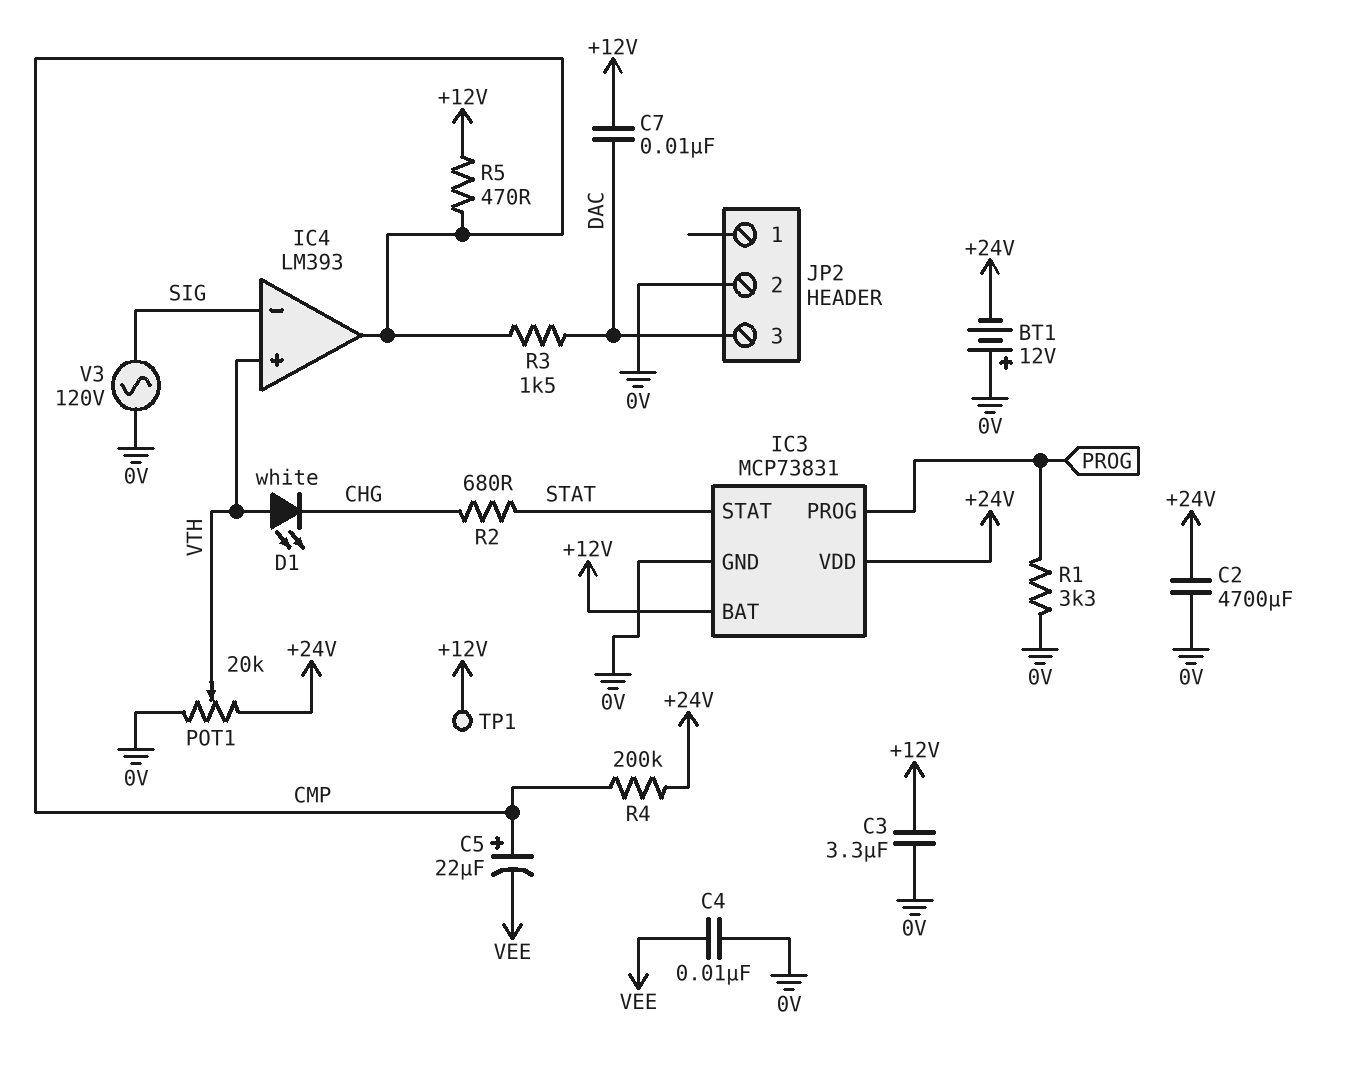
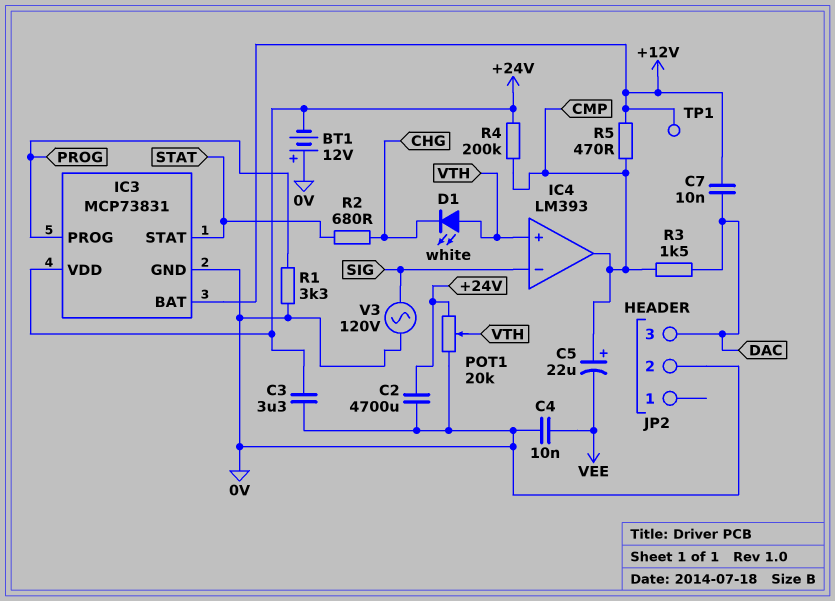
C3: 3.3uF (+12V, 0V) -> 3.3uF (+24V, 0V)

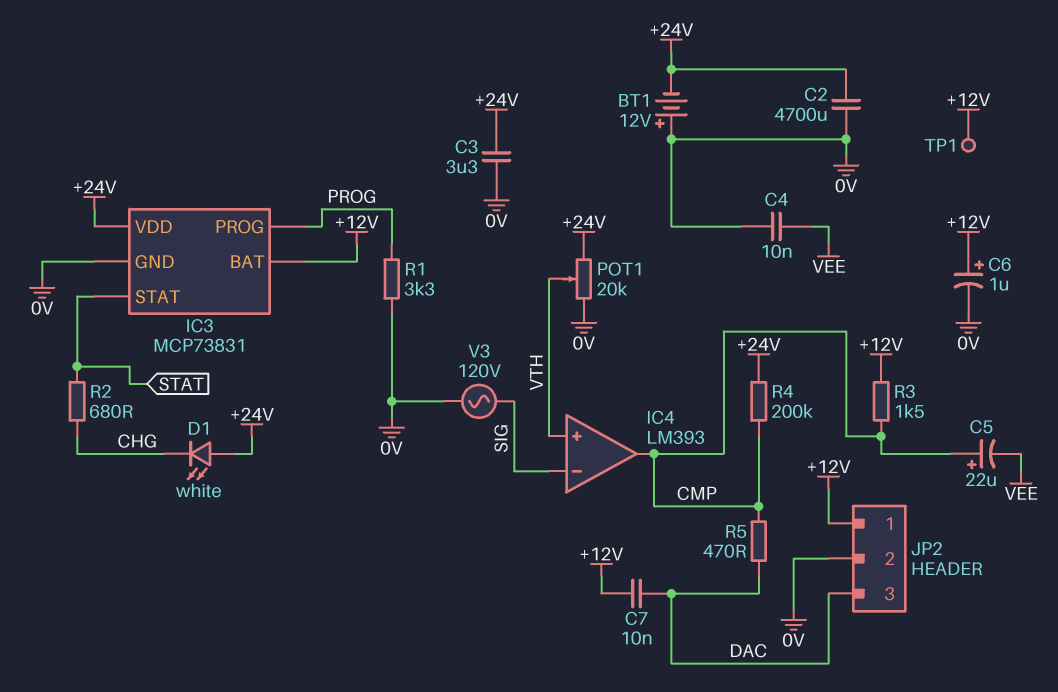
C6: none -> 1uF (plus +12V, minus 0V)
D1: LED white (A VTH, K CHG) -> LED white (A +24V, K CHG)
JP2 pin 1: none -> +12V
R3: 1.5k (CMP, DAC) -> 1.5k (+12V, CMP)
R5: 470 (+12V, CMP) -> 470 (CMP, DAC)

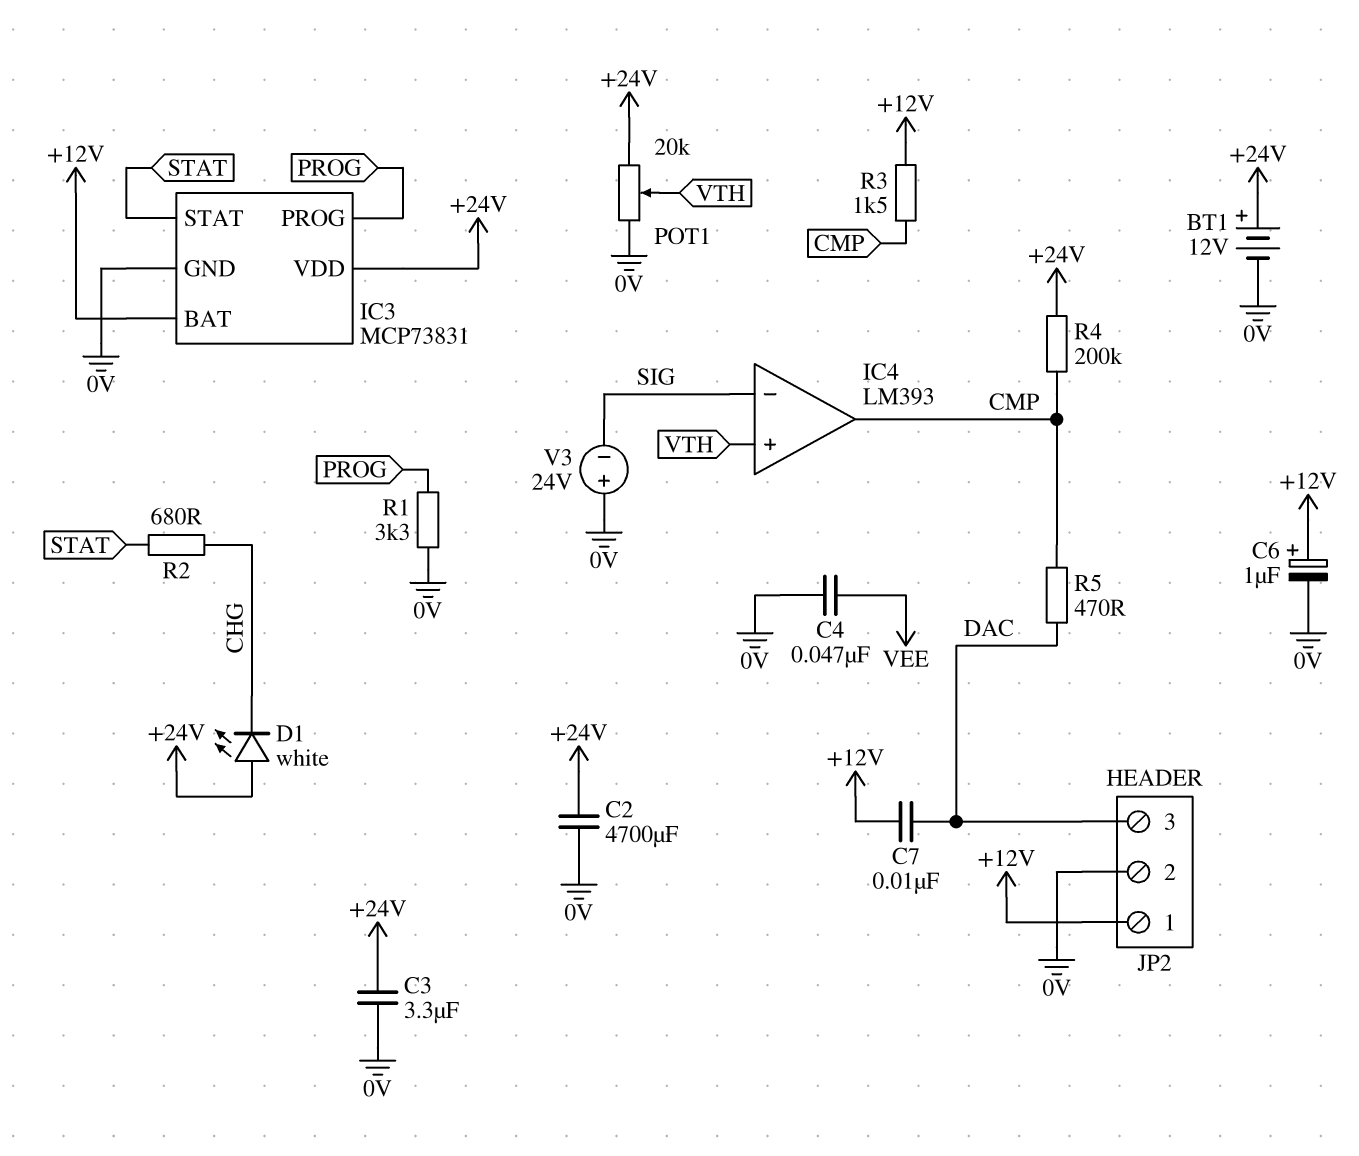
BT1: 12V (plus 0V, minus +24V) -> 12V (plus +24V, minus 0V)
C4: 10nF (0V, VEE) -> 47nF (0V, VEE)
C5: 22uF (plus CMP, minus VEE) -> none
TP1: test point (+12V) -> none
V3: AC 120V (0V, SIG) -> 24V (plus 0V, minus SIG)

